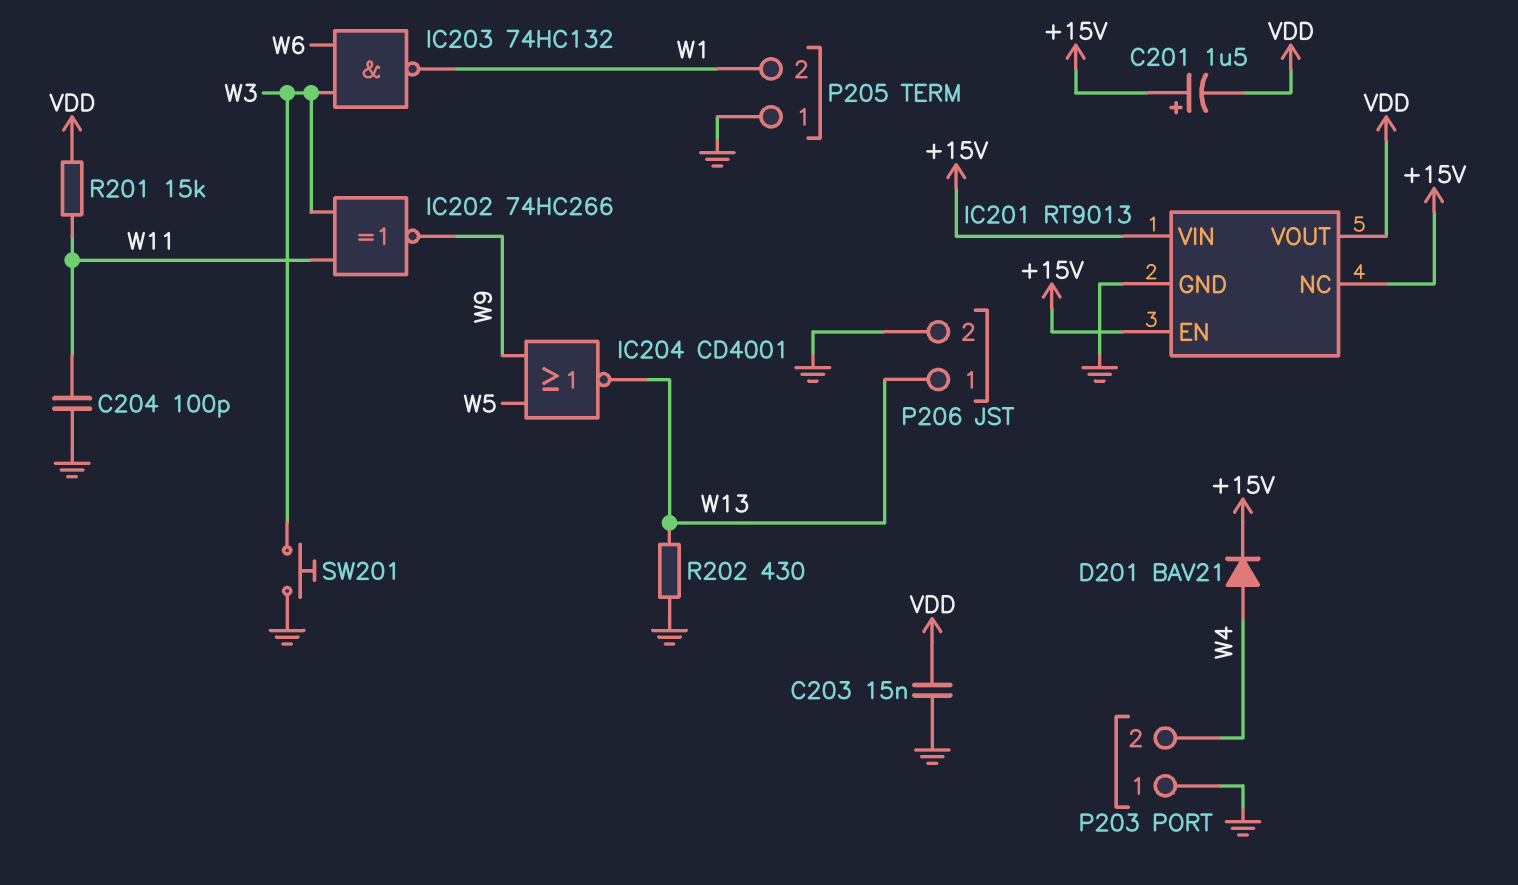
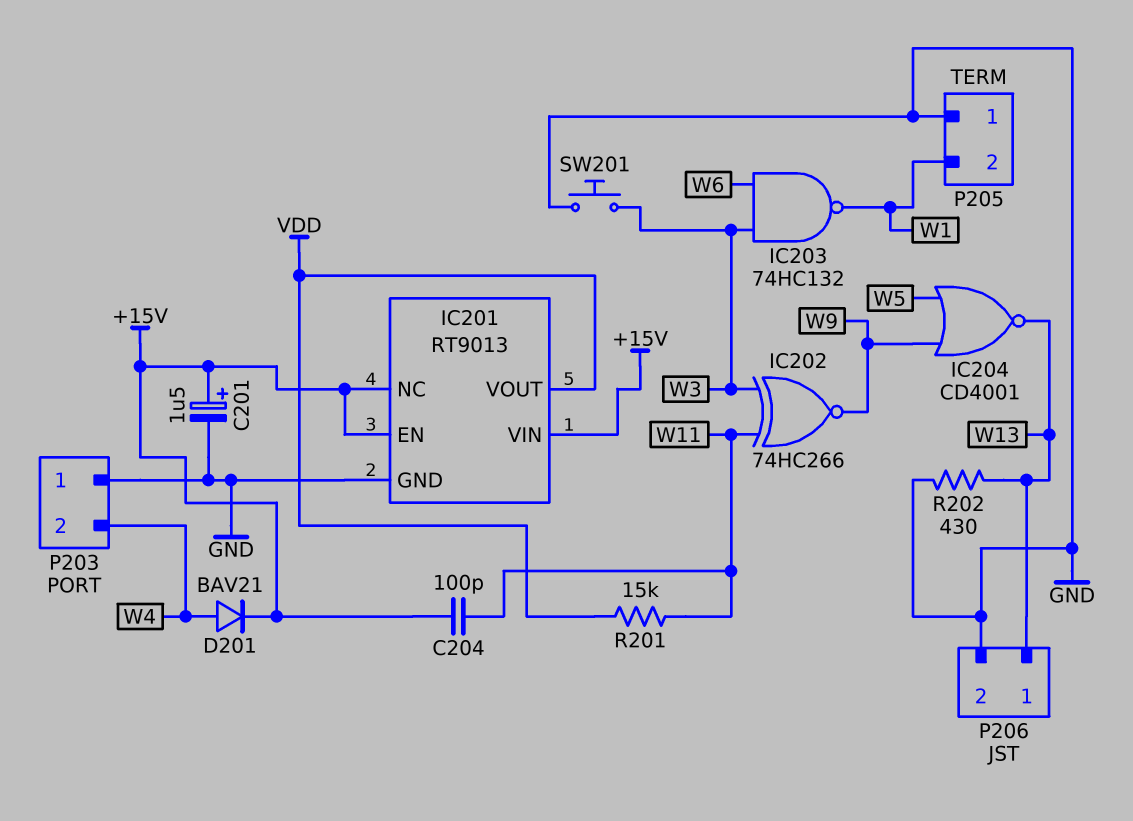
C201: 1.5uF (plus +15V, minus VDD) -> 1.5uF (plus +15V, minus GND)
C203: 15nF (GND, VDD) -> none
C204: 100pF (GND, W11) -> 100pF (+15V, W11)

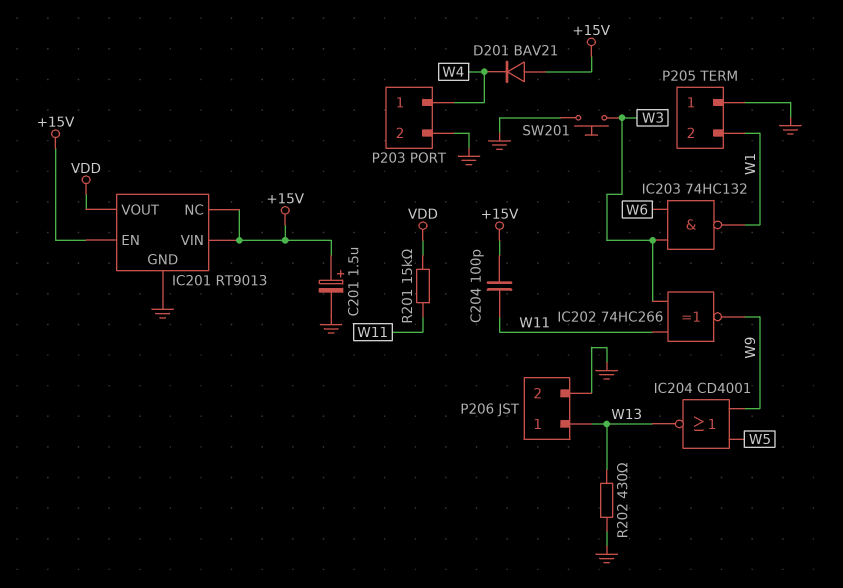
D201: diode BAV21 (A W4, K +15V) -> diode BAV21 (A +15V, K W4)
P203 pin 1: GND -> W4
P203 pin 2: W4 -> GND

